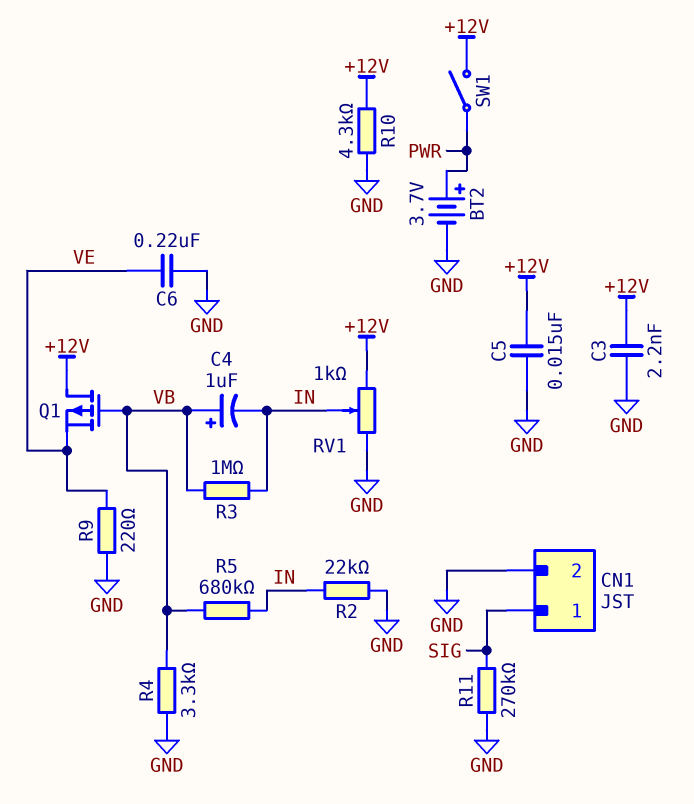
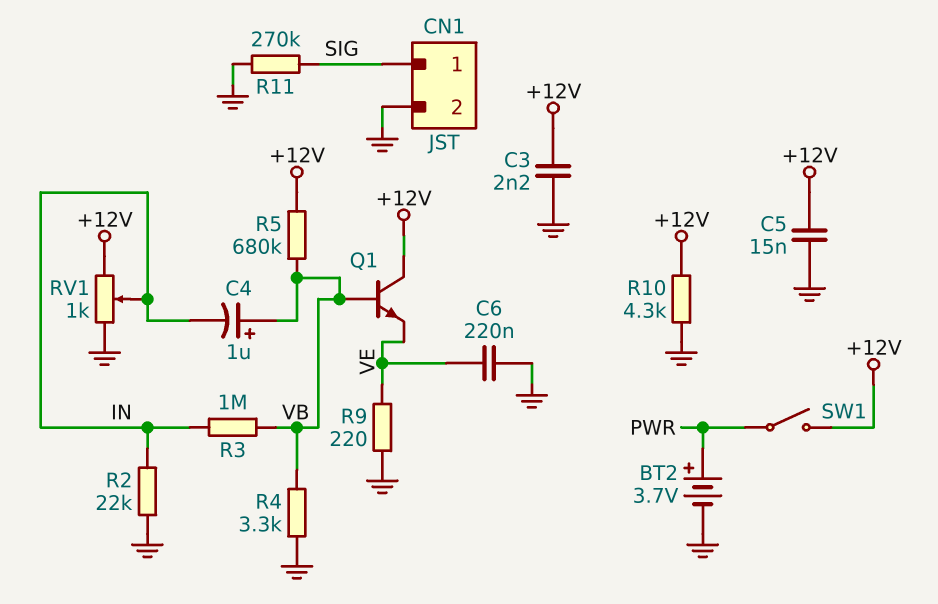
Q1: PMOS (G VB, D +12V, S VE) -> NPN (B VB, C +12V, E VE)
R5: 680k (IN, VB) -> 680k (+12V, VB)

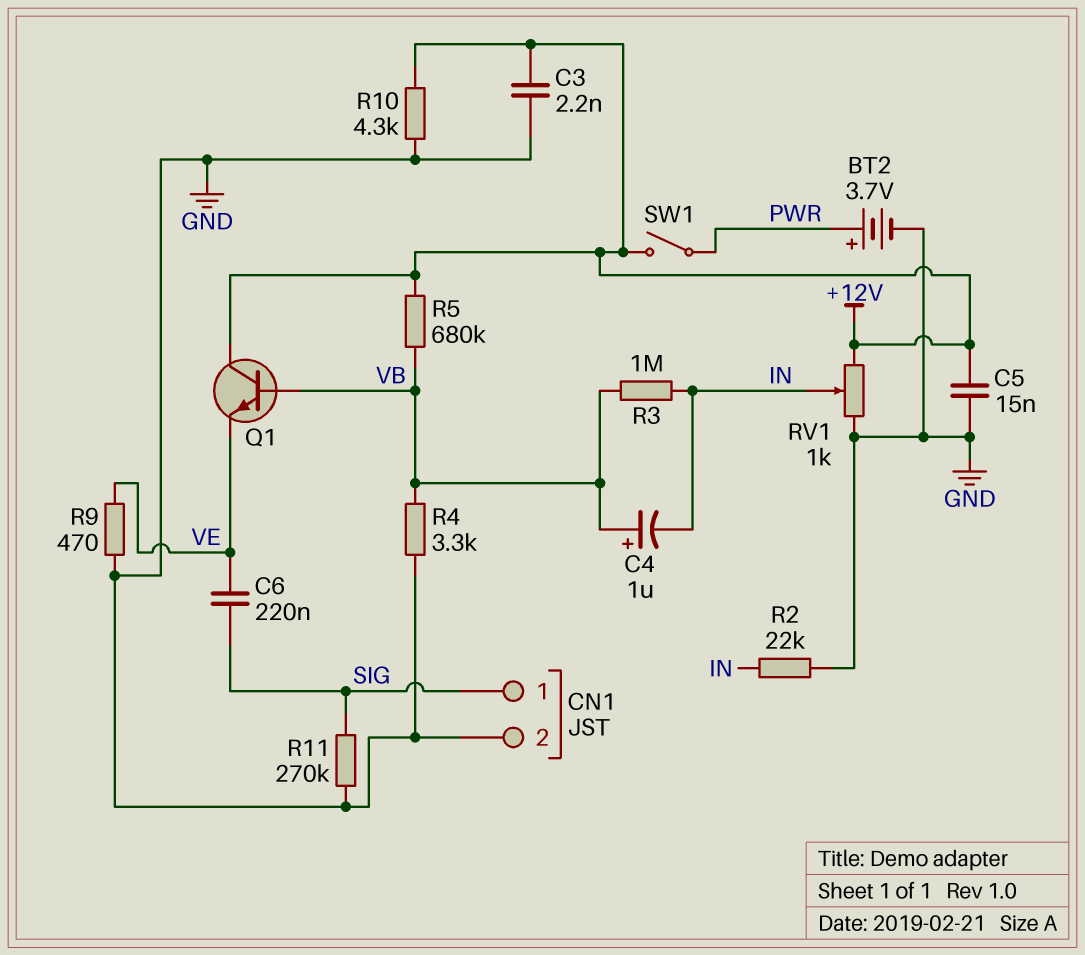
C6: 220nF (GND, VE) -> 220nF (SIG, VE)
R9: 220 (GND, VE) -> 470 (GND, VE)

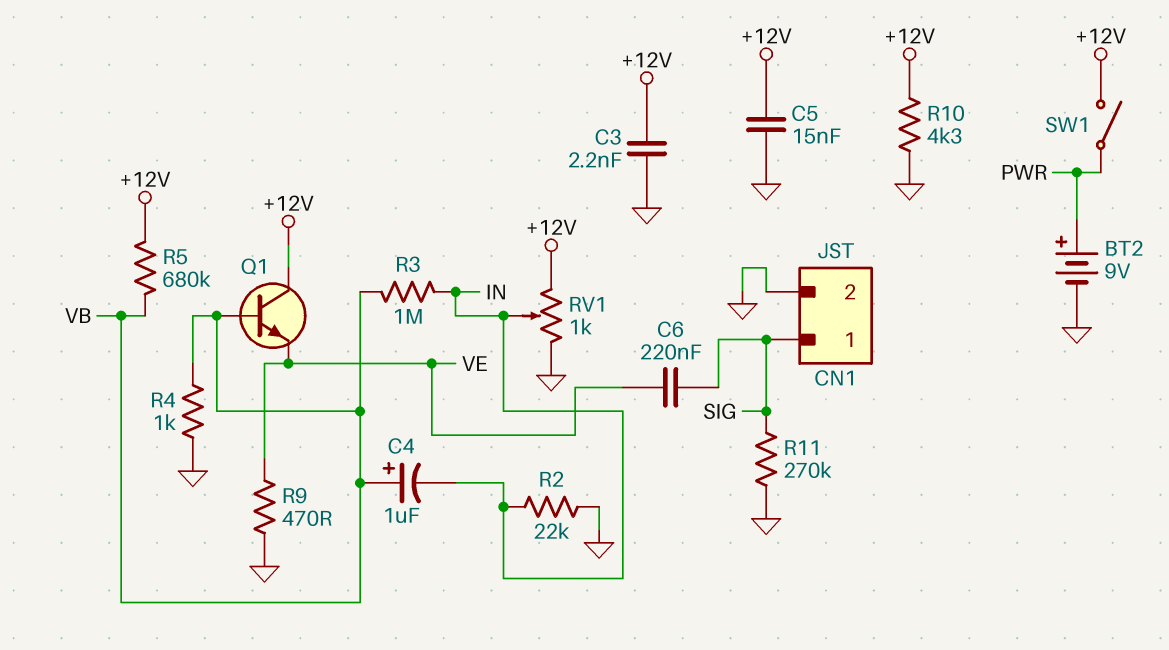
BT2: 3.7V (plus PWR, minus GND) -> 9V (plus PWR, minus GND)
R4: 3.3k (GND, VB) -> 1k (GND, VB)

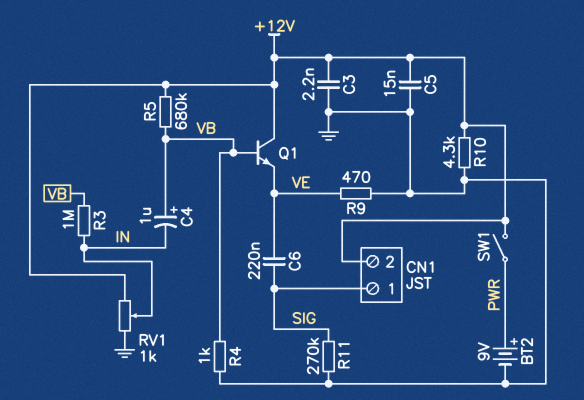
CN1 pin 2: GND -> +12V
R2: 22k (GND, IN) -> none

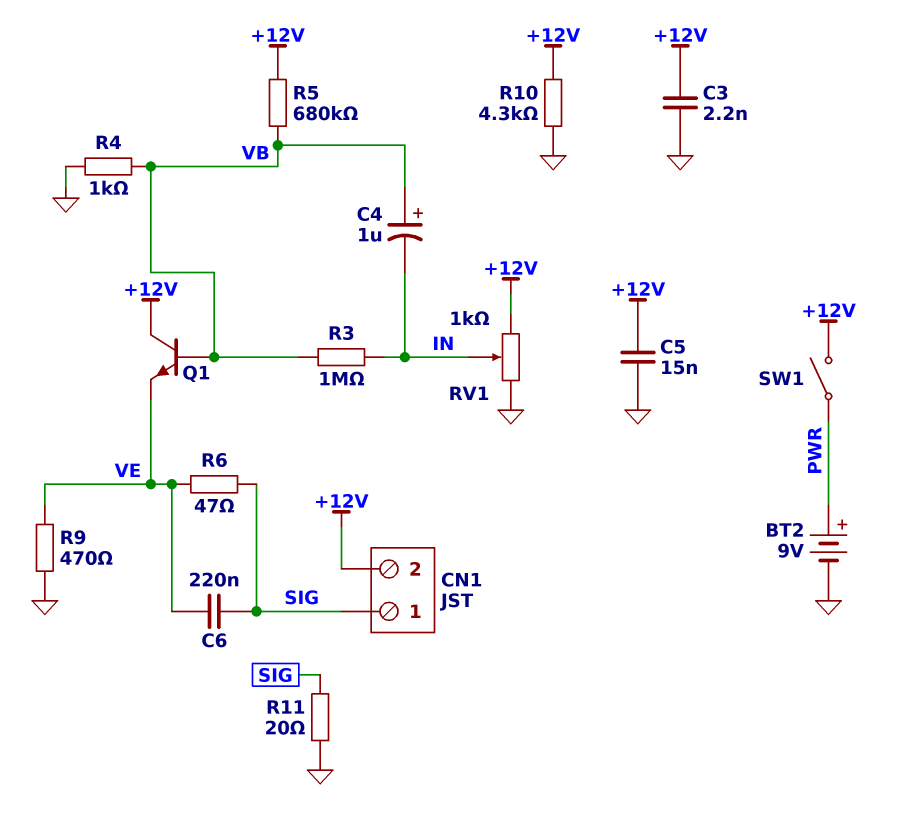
R6: none -> 47 (SIG, VE)
R11: 270k (GND, SIG) -> 20 (GND, SIG)

